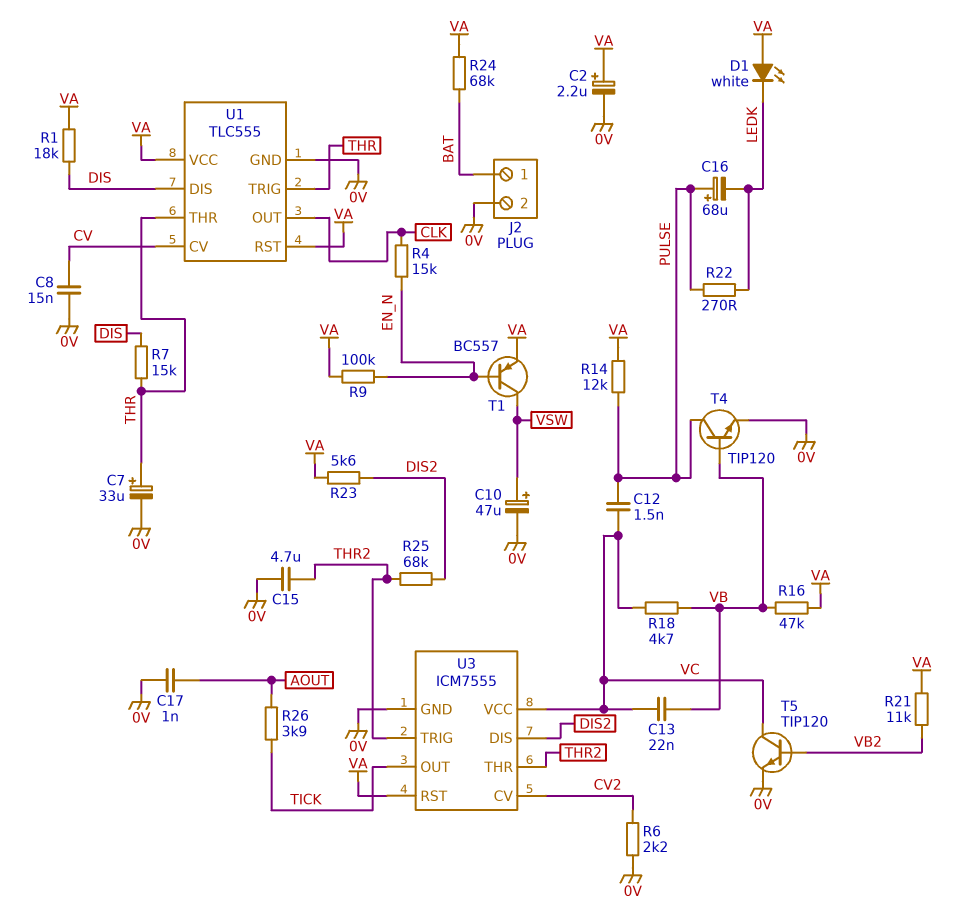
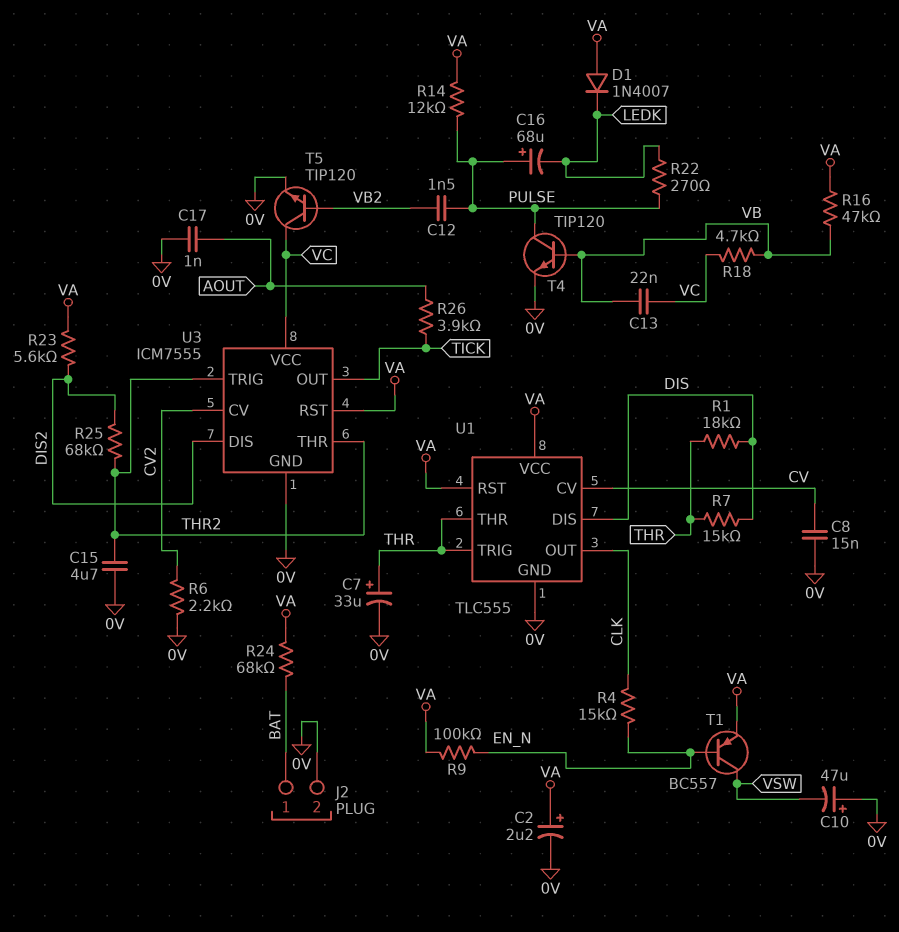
C10: 47uF (plus VSW, minus 0V) -> 47uF (plus 0V, minus VSW)
C12: 1.5nF (PULSE, VC) -> 1.5nF (PULSE, VB2)
D1: LED white (A VA, K LEDK) -> diode 1N4007 (A VA, K LEDK)
R1: 18k (DIS, VA) -> 18k (DIS, THR)
R21: 11k (VA, VB2) -> none

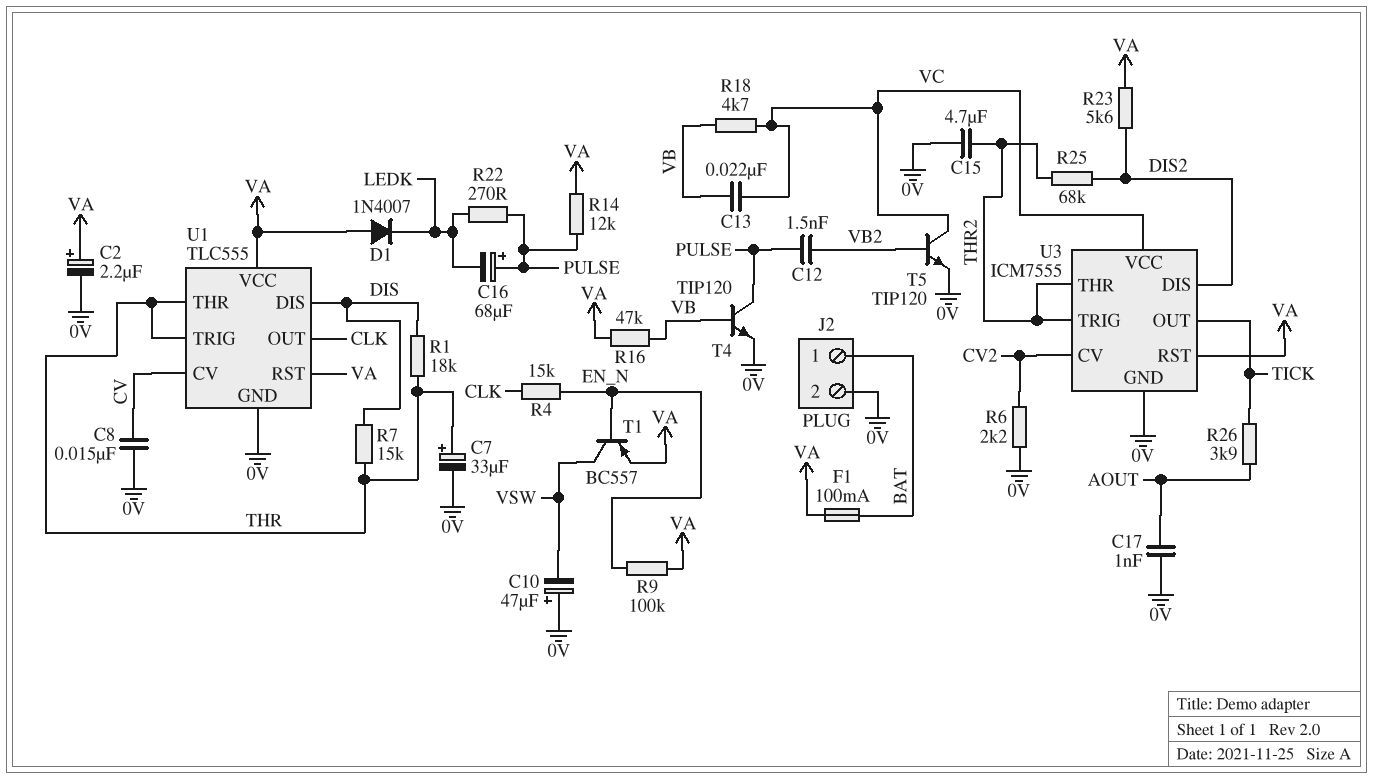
F1: none -> 100mA (BAT, VA)
R24: 68k (BAT, VA) -> none

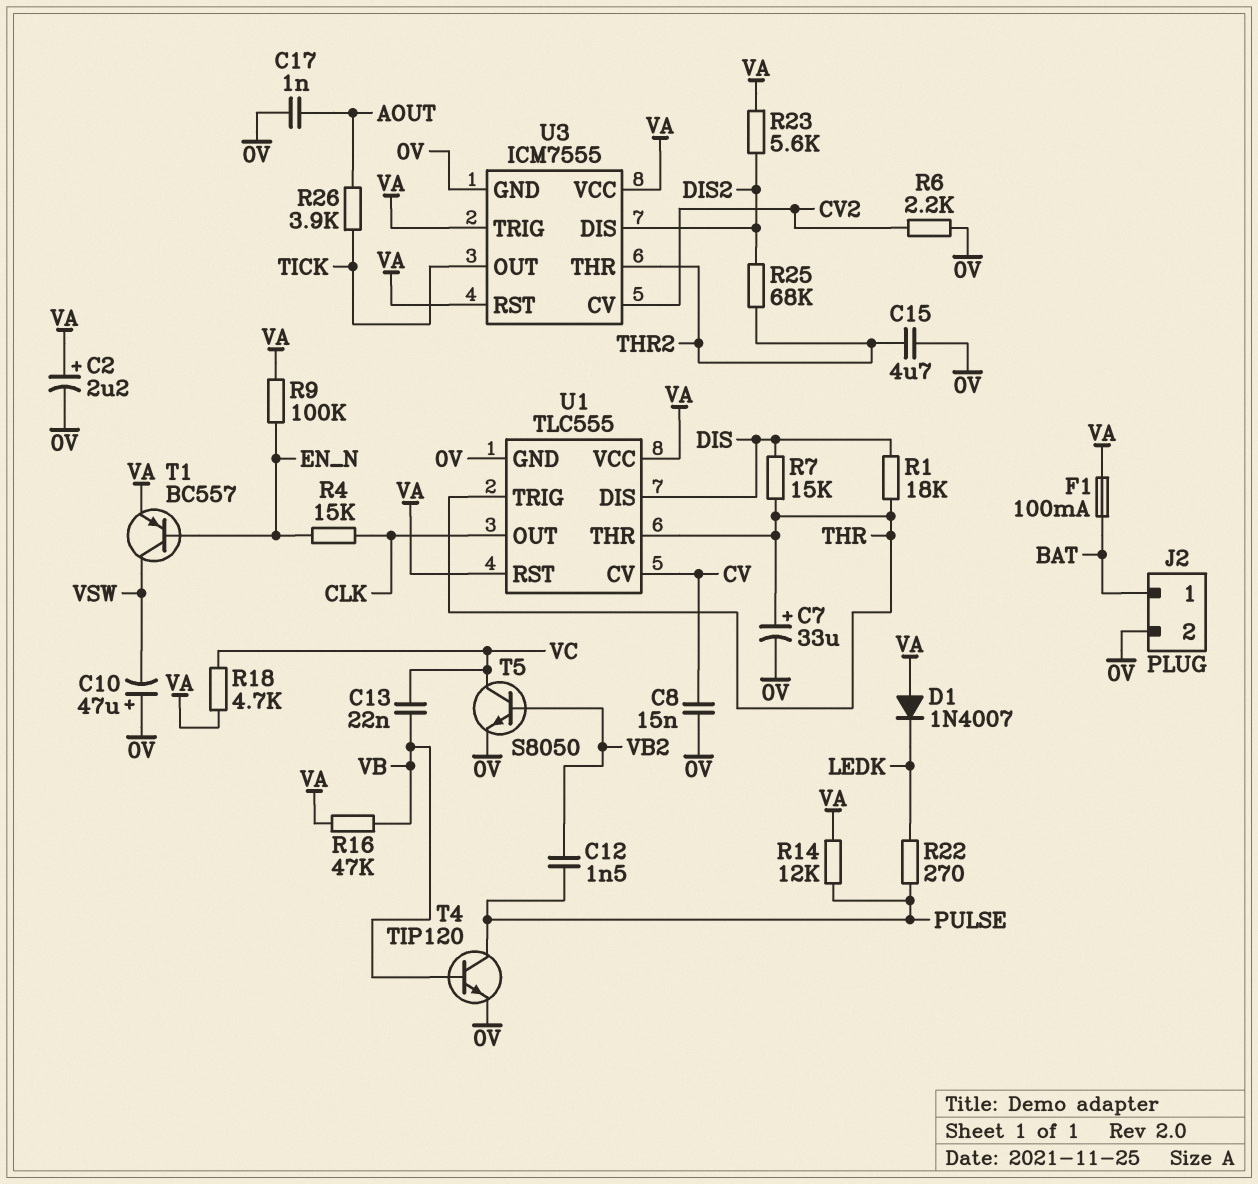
C16: 68uF (plus PULSE, minus LEDK) -> none
R18: 4.7k (VB, VC) -> 4.7k (VA, VC)
T5: NPN TIP120 (B VB2, C VC, E 0V) -> NPN S8050 (B VB2, C VC, E 0V)
U3 pin TRIG: THR2 -> VA
U3 pin VCC: VC -> VA

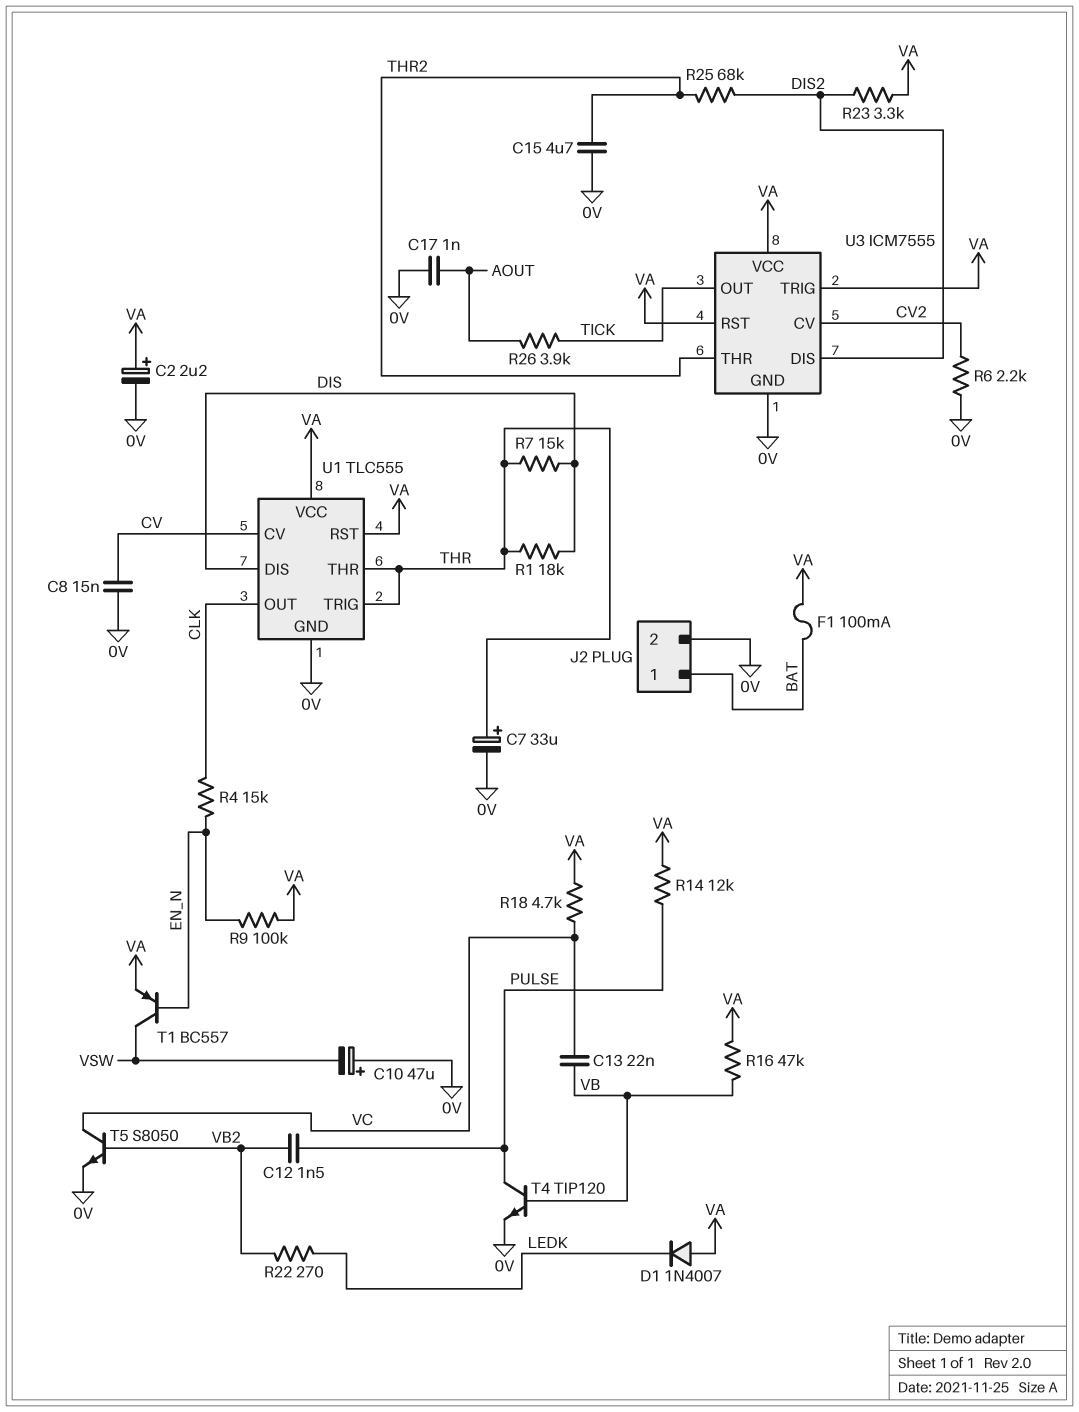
R22: 270 (LEDK, PULSE) -> 270 (LEDK, VB2)
R23: 5.6k (DIS2, VA) -> 3.3k (DIS2, VA)

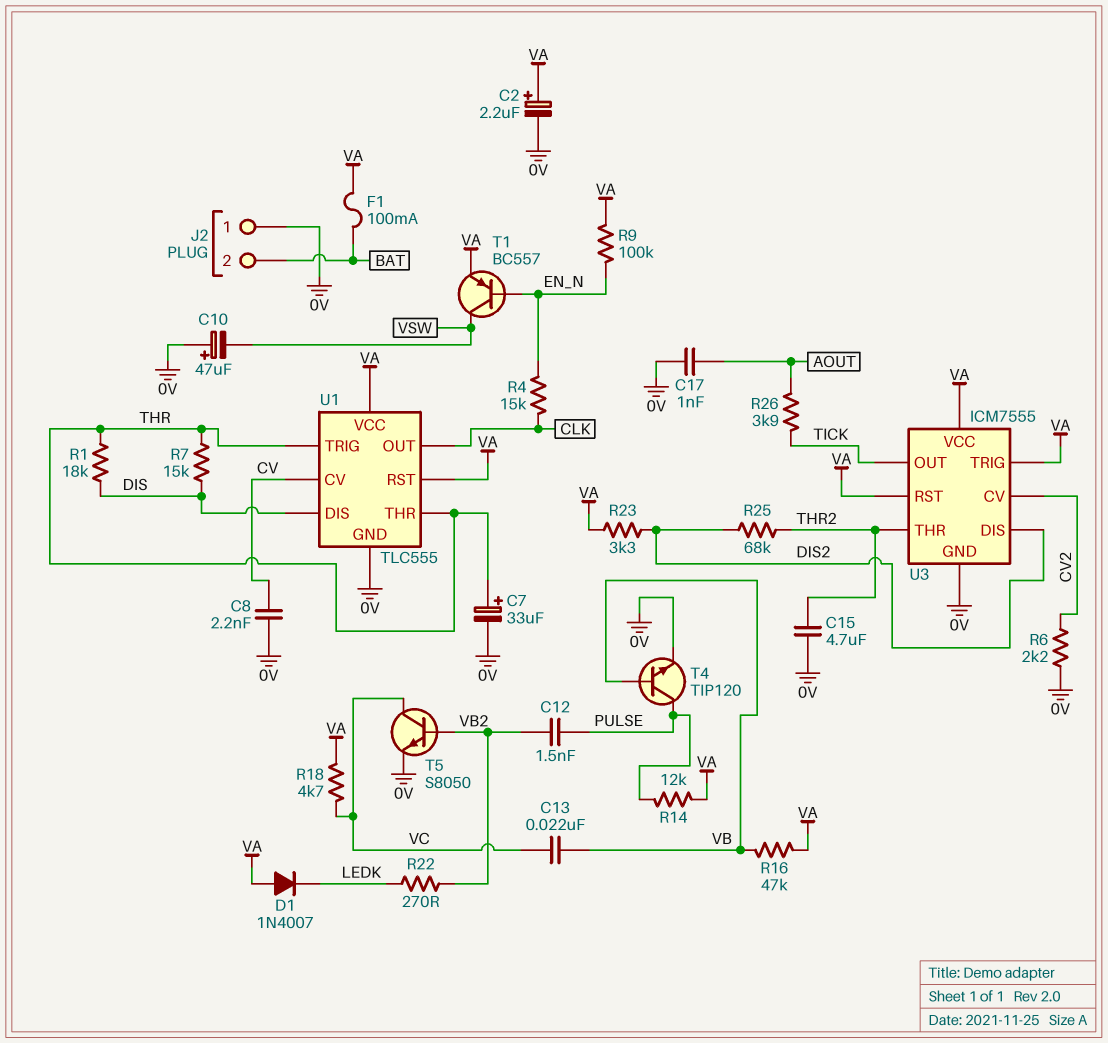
C8: 15nF (0V, CV) -> 2.2nF (0V, CV)
J2 pin 1: BAT -> 0V
J2 pin 2: 0V -> BAT

